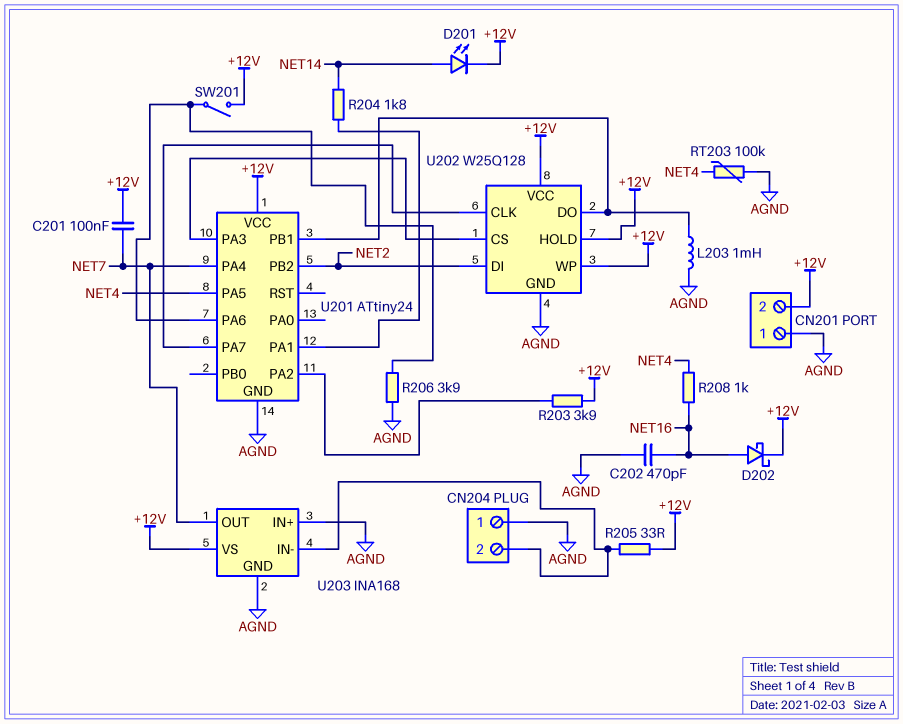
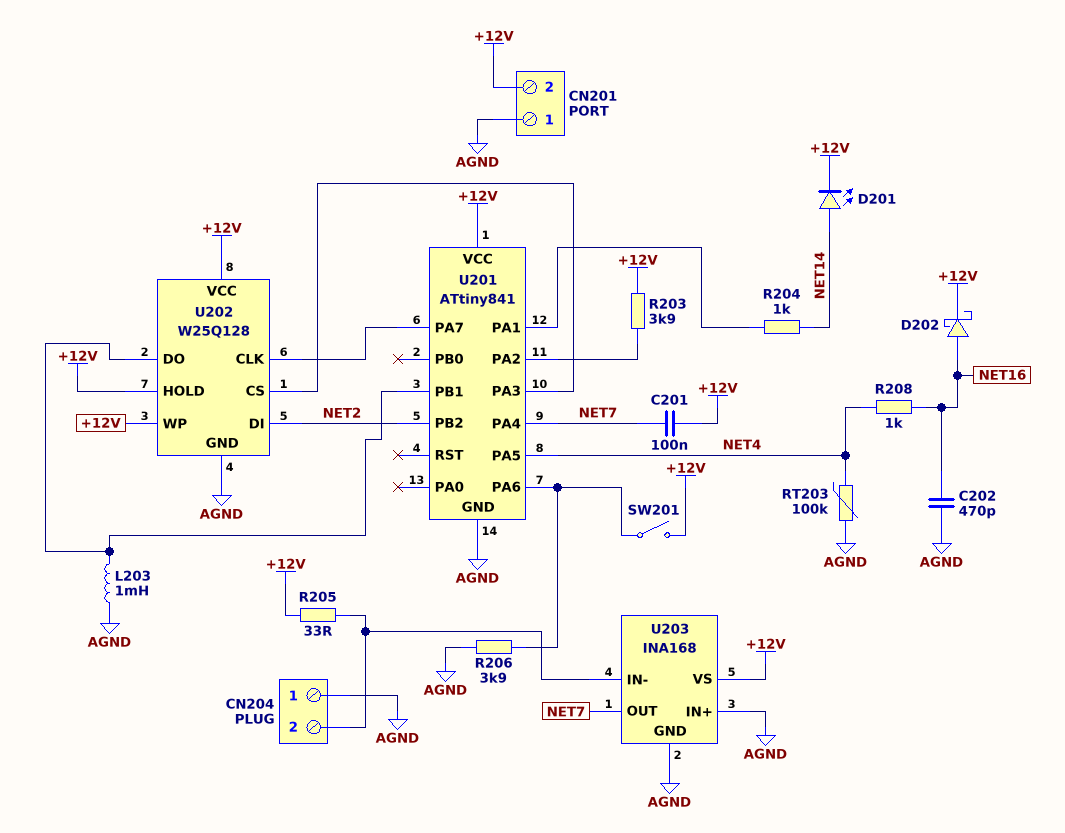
R204: 1.8k (NET14, U201/PA1) -> 1k (NET14, U201/PA1)
U201: ATtiny24 -> ATtiny841

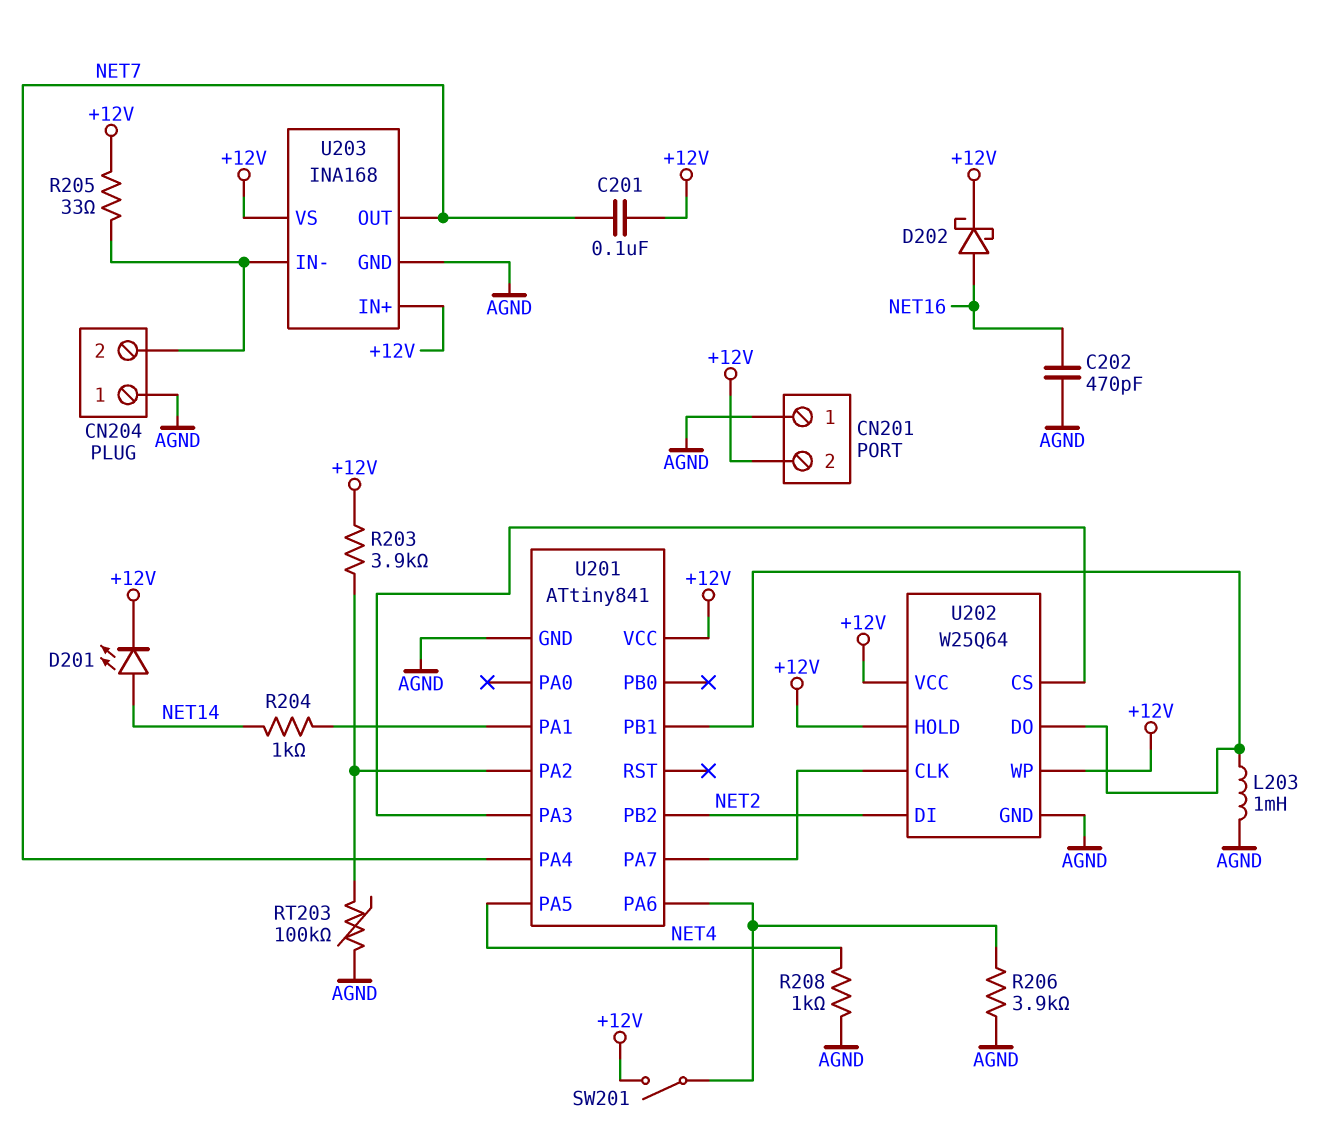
R208: 1k (NET4, NET16) -> 1k (AGND, NET4)
RT203: 100k (AGND, NET4) -> 100k (AGND, U201/PA2)
U202: W25Q128 -> W25Q64
U203 pin IN+: AGND -> +12V

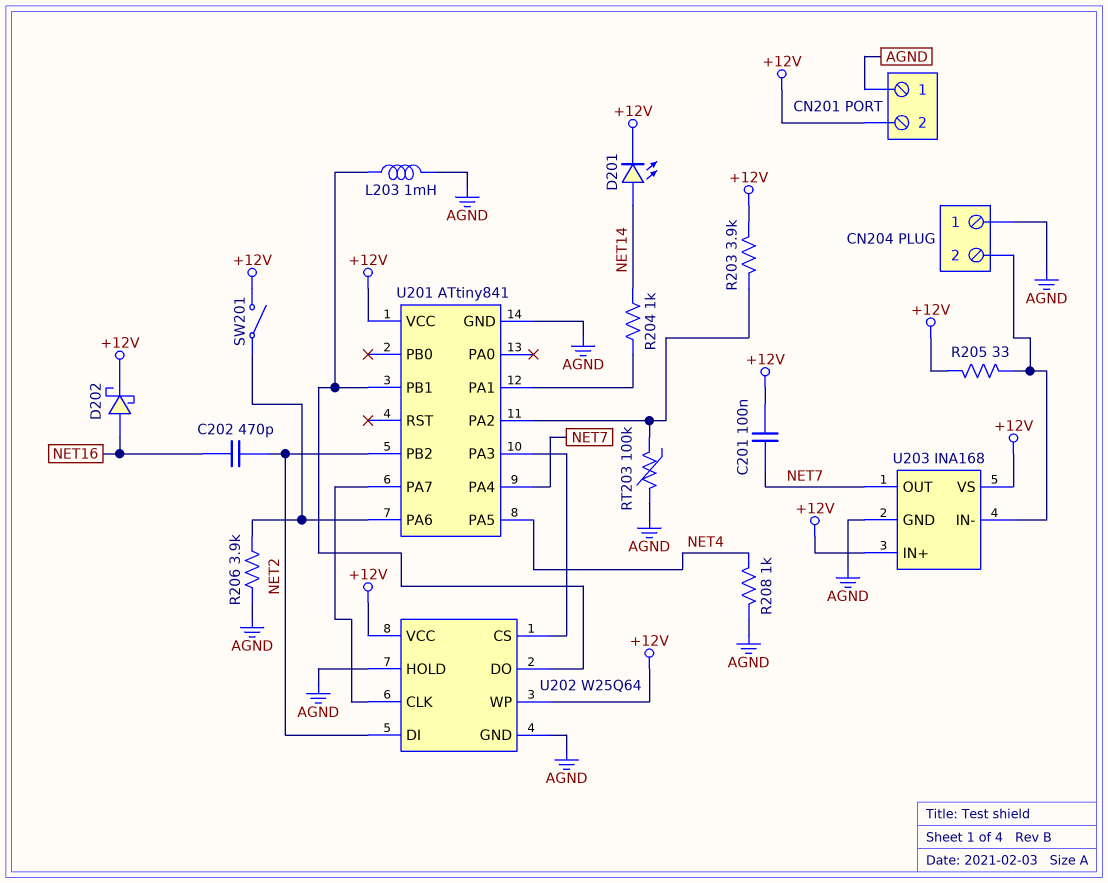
C202: 470pF (AGND, NET16) -> 470pF (NET2, NET16)
U202 pin HOLD: +12V -> AGND

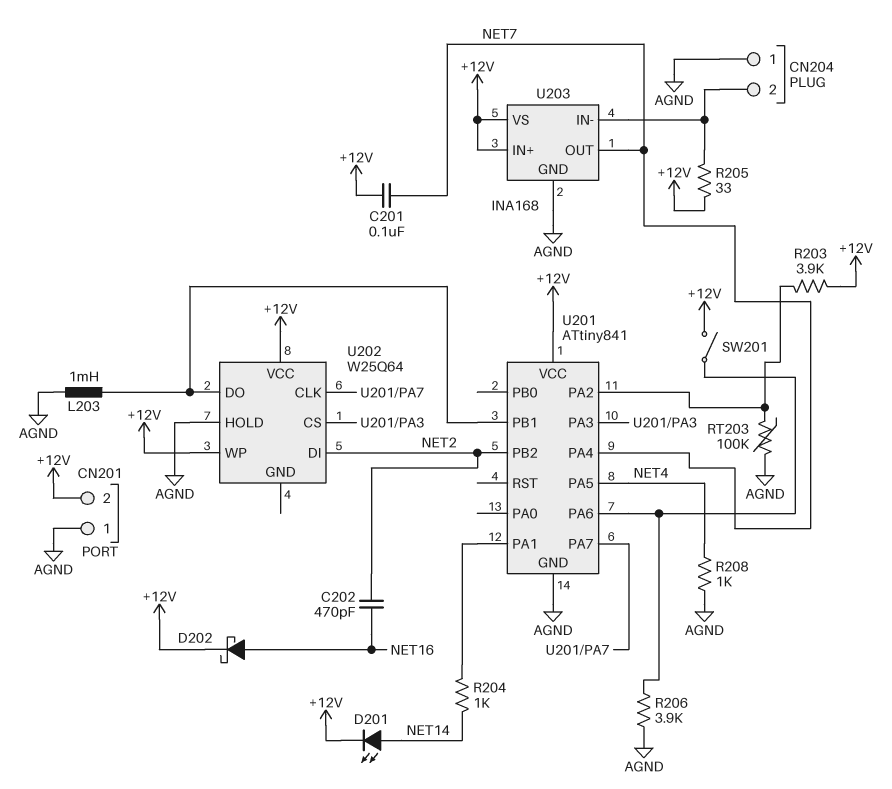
U202 pin GND: AGND -> none

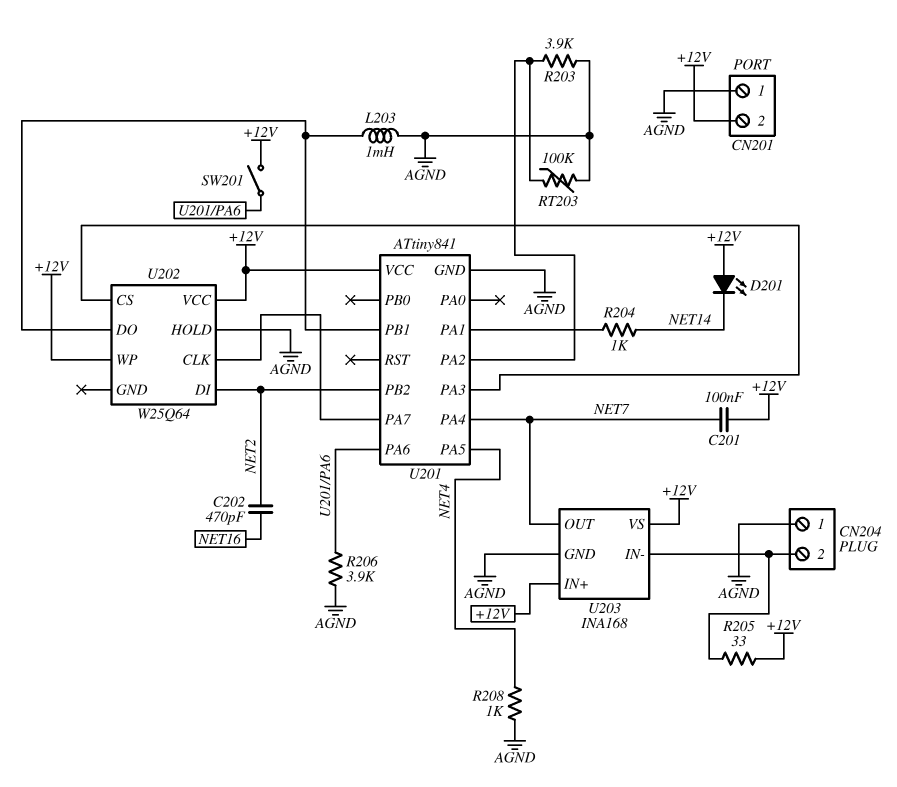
D201: LED (A NET14, K +12V) -> LED (A +12V, K NET14)
D202: schottky (A NET16, K +12V) -> none
R203: 3.9k (+12V, U201/PA2) -> 3.9k (AGND, U201/PA2)

